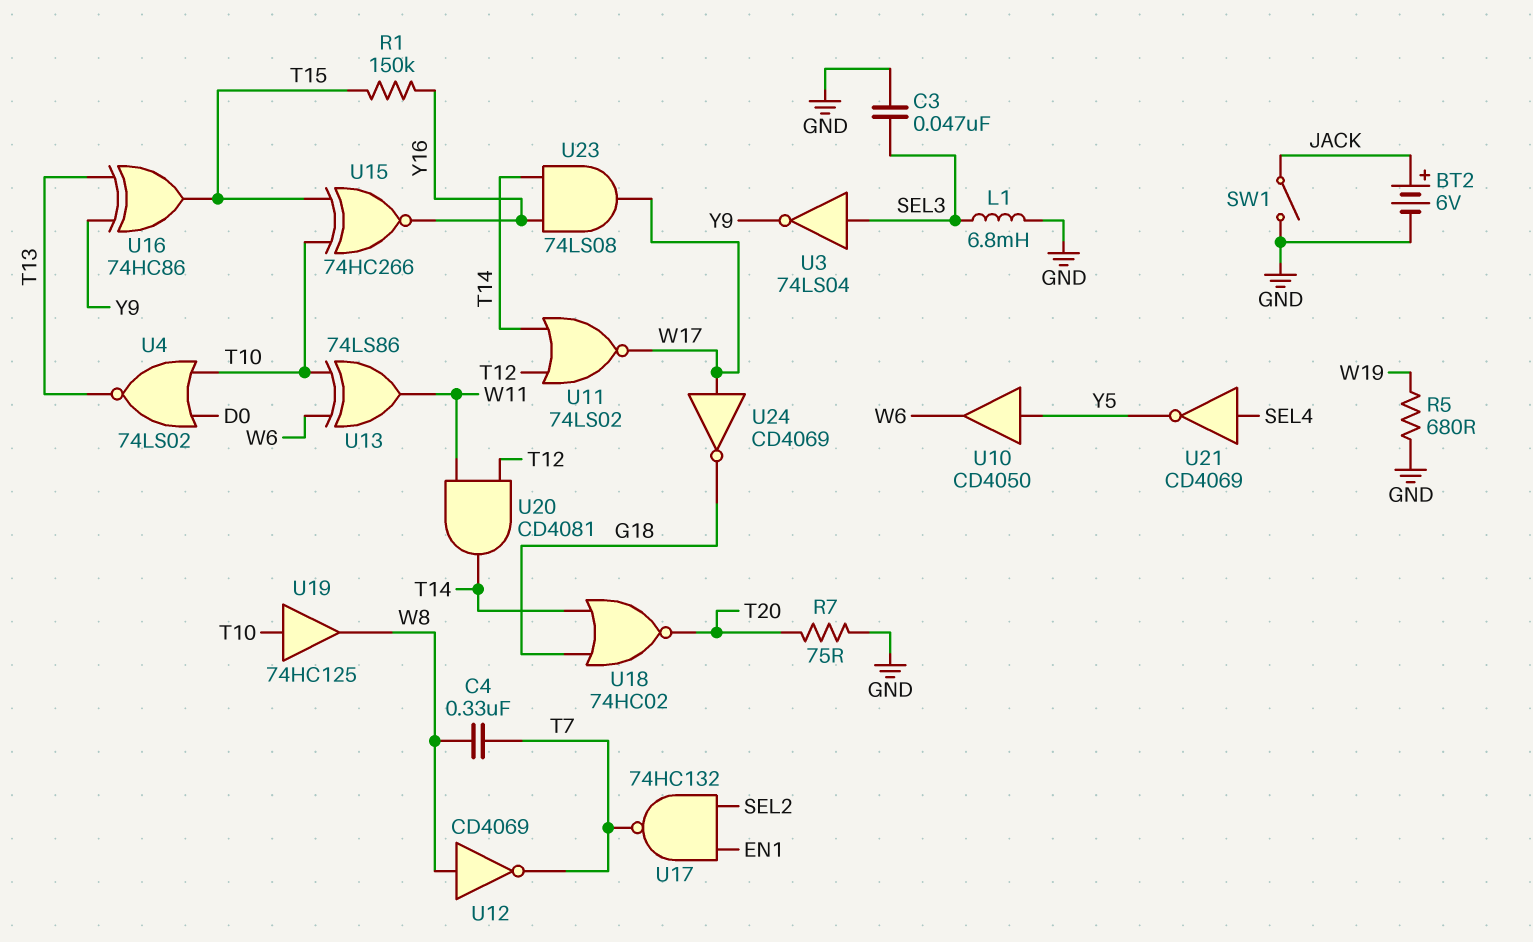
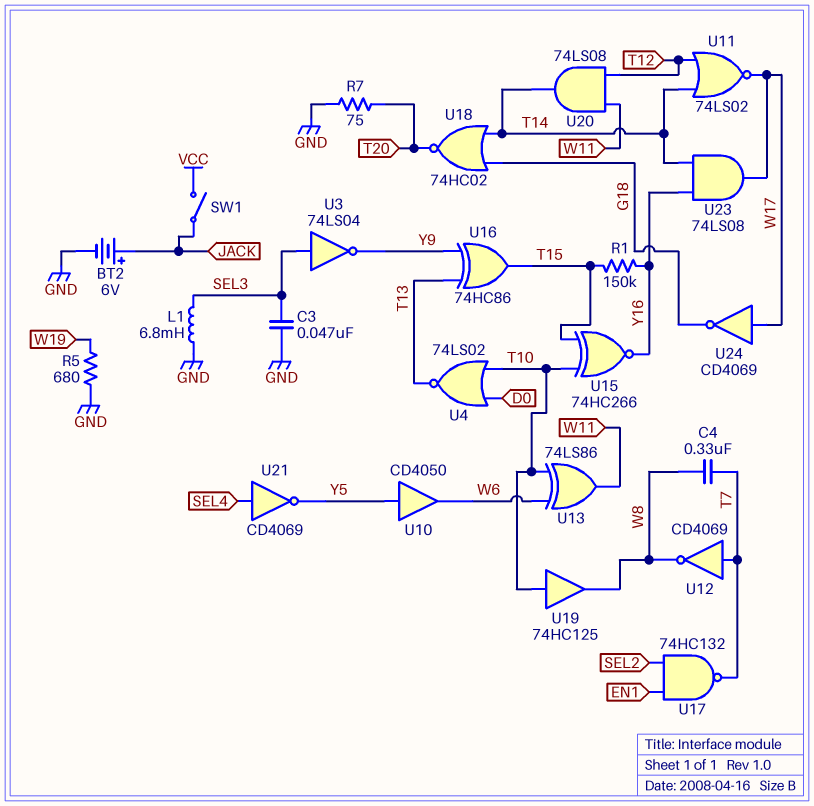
SW1: switch (GND, JACK) -> switch (JACK, VCC)
U12: NOT CD4069 (in W8, out T7) -> NOT CD4069 (in T7, out W8)
U20: AND CD4081 (in T12, in W11, out T14) -> AND 74LS08 (in T12, in W11, out T14)

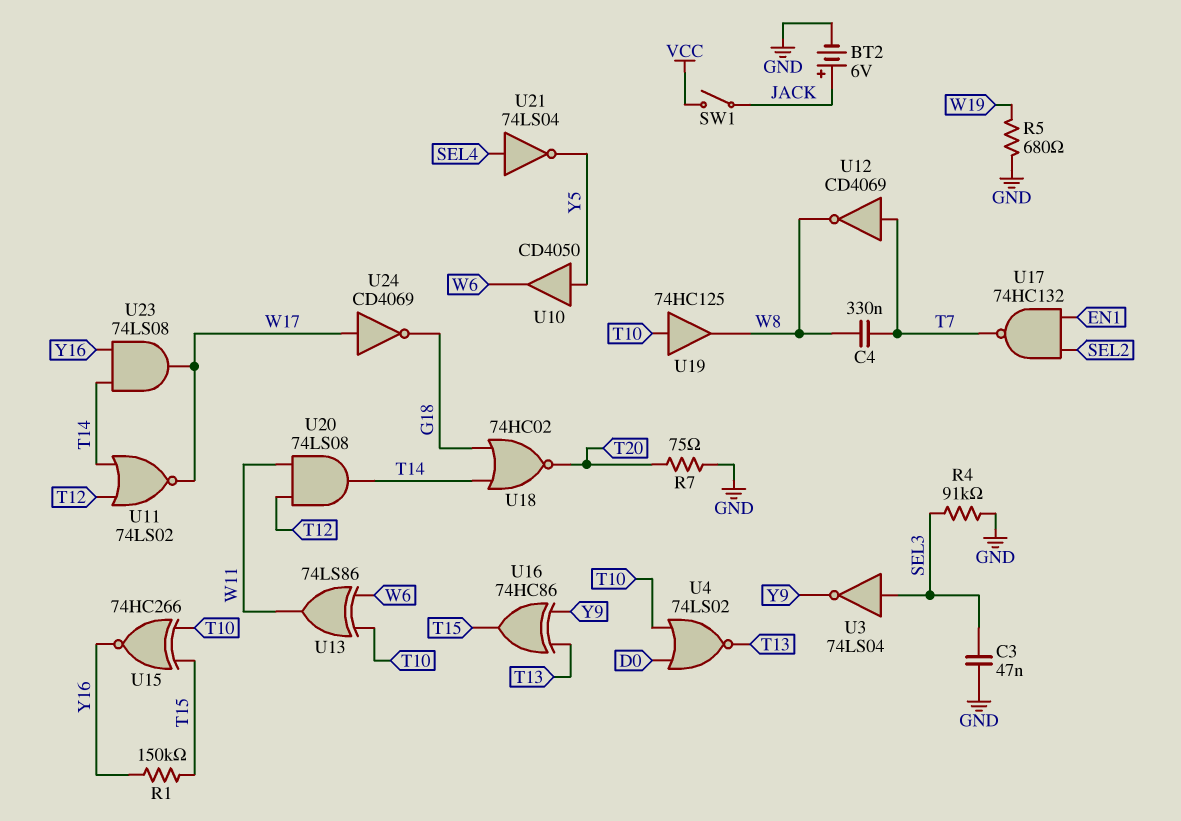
L1: 6.8mH (GND, SEL3) -> none
R4: none -> 91k (GND, SEL3)
U21: NOT CD4069 (in SEL4, out Y5) -> NOT 74LS04 (in SEL4, out Y5)

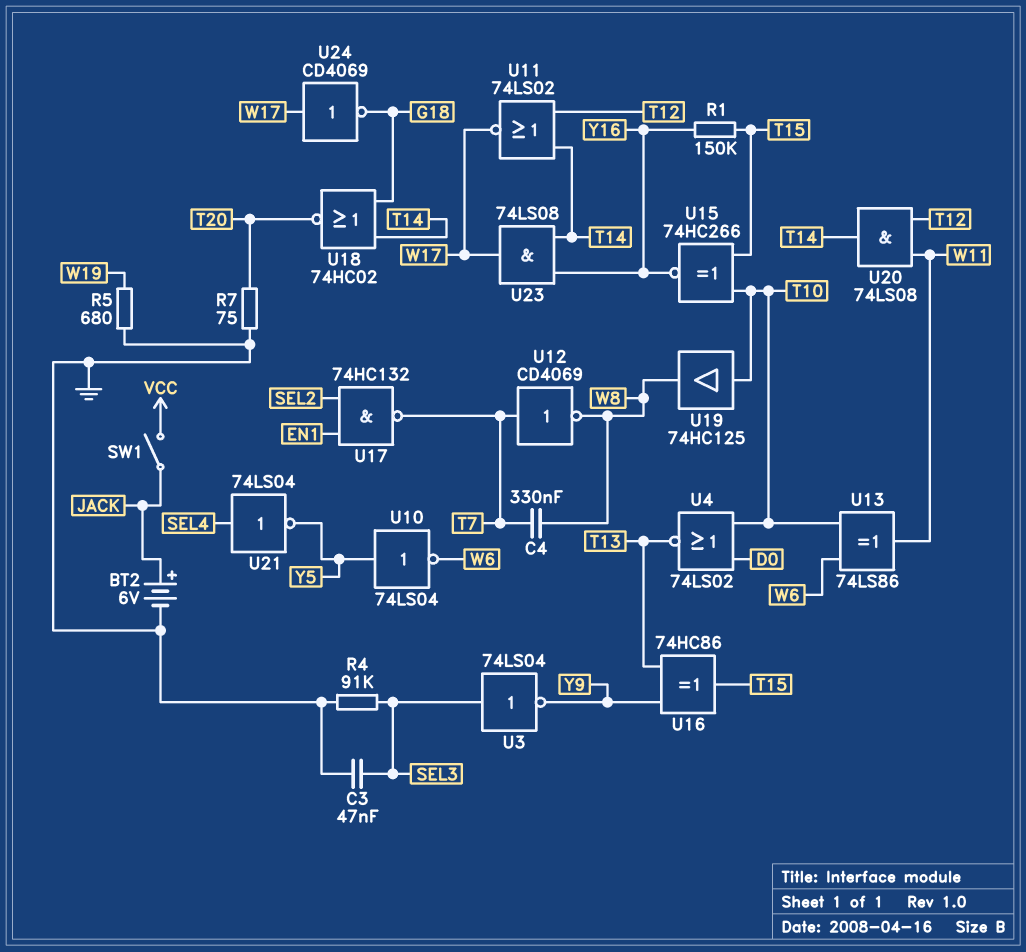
U10: buffer CD4050 (in Y5, out W6) -> NOT 74LS04 (in Y5, out W6)

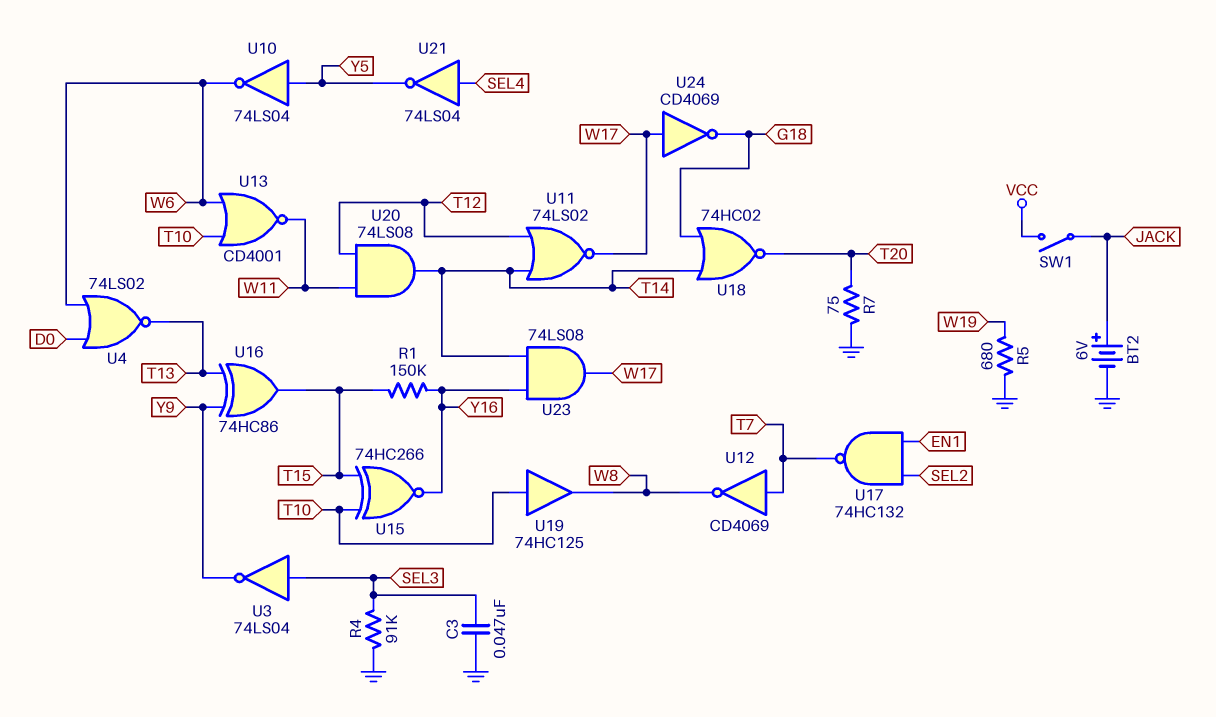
C4: 330nF (T7, W8) -> none
U4: NOR 74LS02 (in D0, in T10, out T13) -> NOR 74LS02 (in D0, in W6, out T13)
U13: XOR 74LS86 (in T10, in W6, out W11) -> NOR CD4001 (in T10, in W6, out W11)

